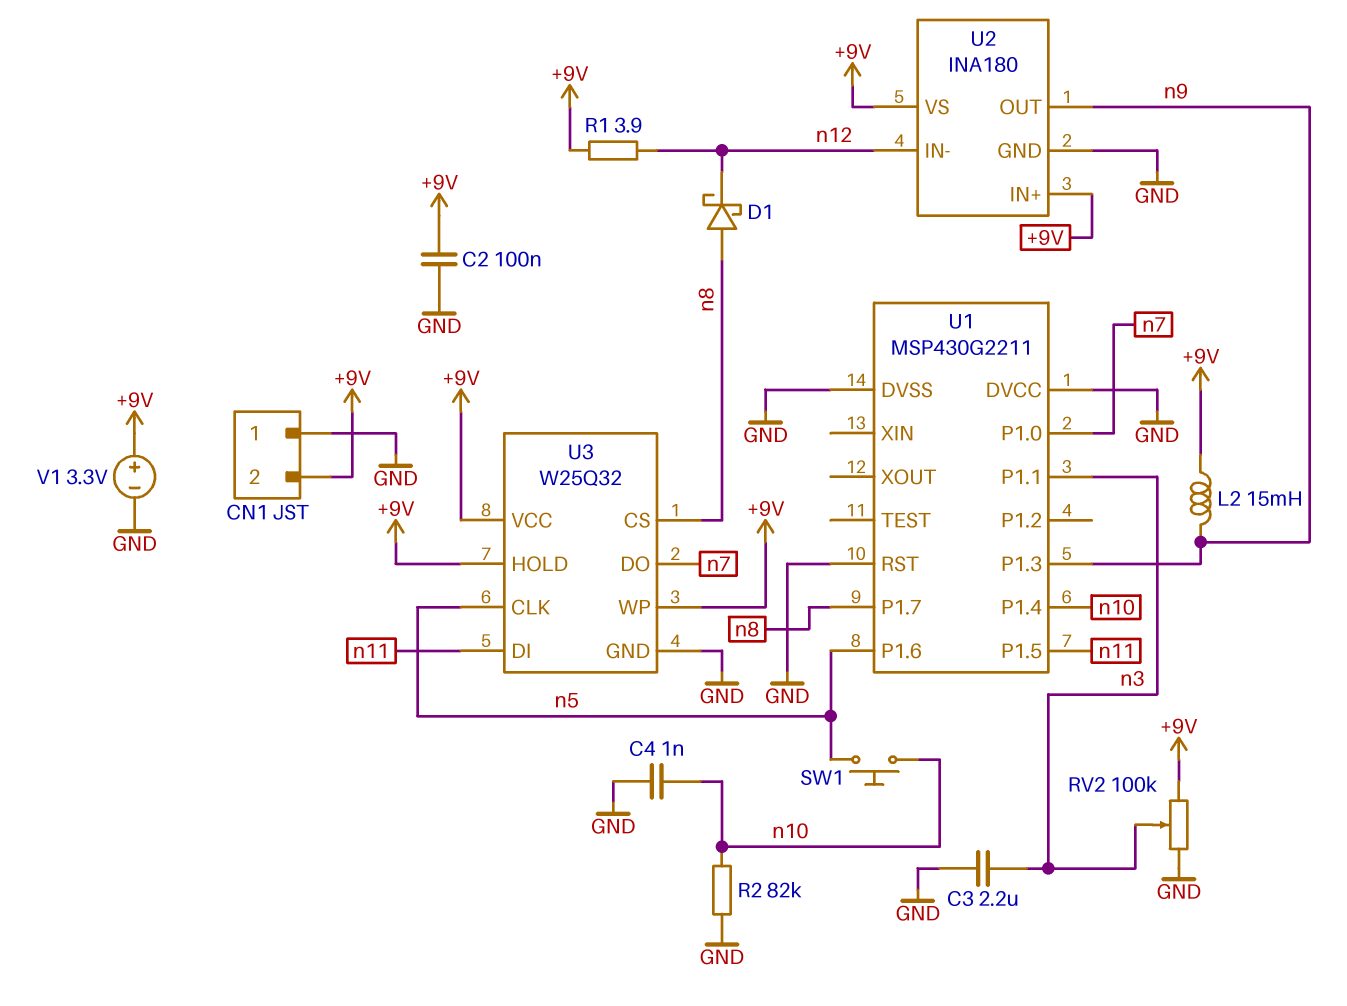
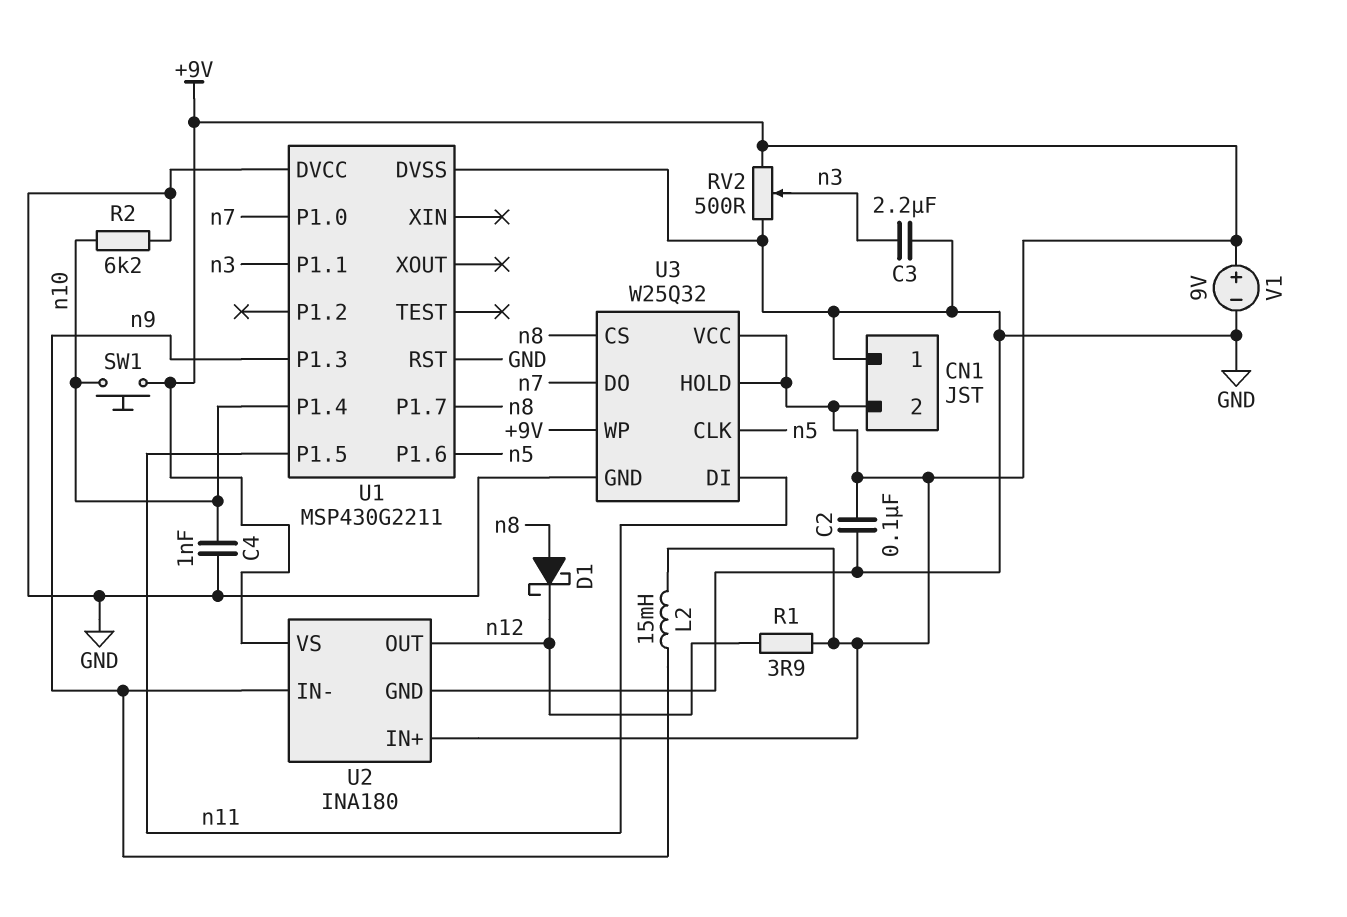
R2: 82k (GND, n10) -> 6.2k (GND, n10)
RV2: 100k (+9V, GND, wiper n3) -> 500 (+9V, GND, wiper n3)
SW1: button (n5, n10) -> button (+9V, n10)
U2 pin IN-: n12 -> n9
U2 pin OUT: n9 -> n12
V1: 3.3V (plus +9V, minus GND) -> 9V (plus +9V, minus GND)

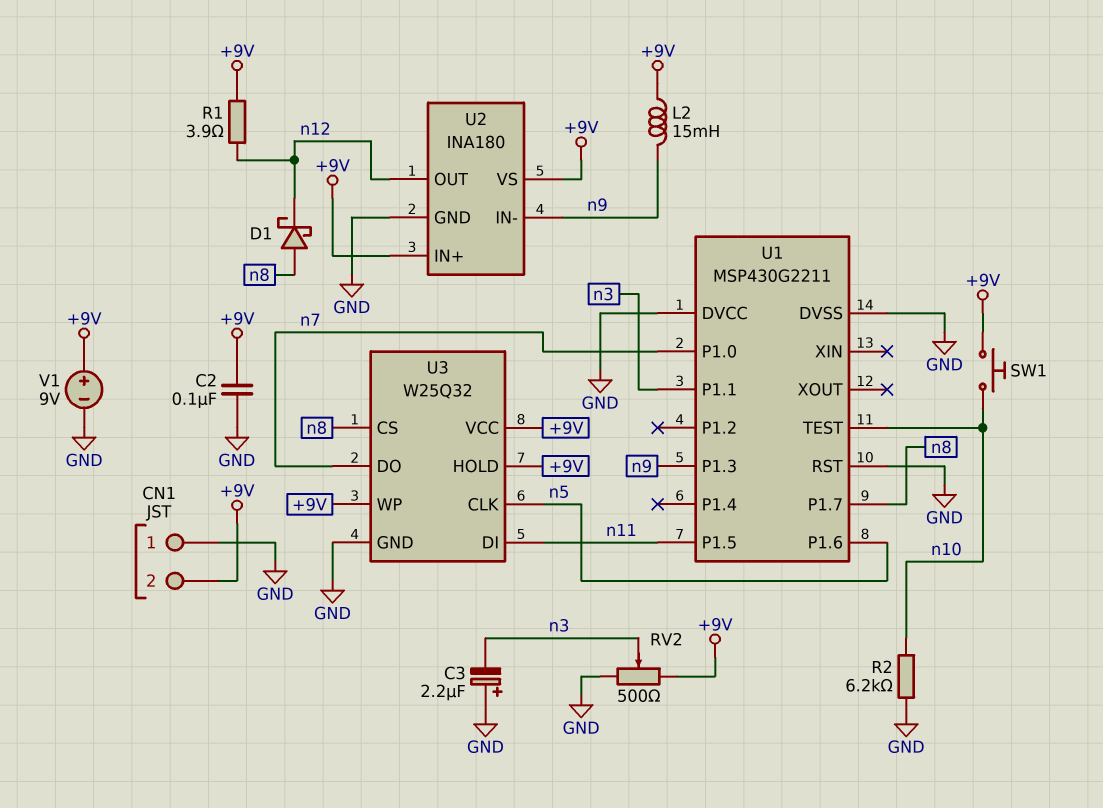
C3: 2.2uF (GND, n3) -> 2.2uF (plus GND, minus n3)
C4: 1nF (GND, n10) -> none
U1 pin P1.4: n10 -> none
U1 pin TEST: none -> n10

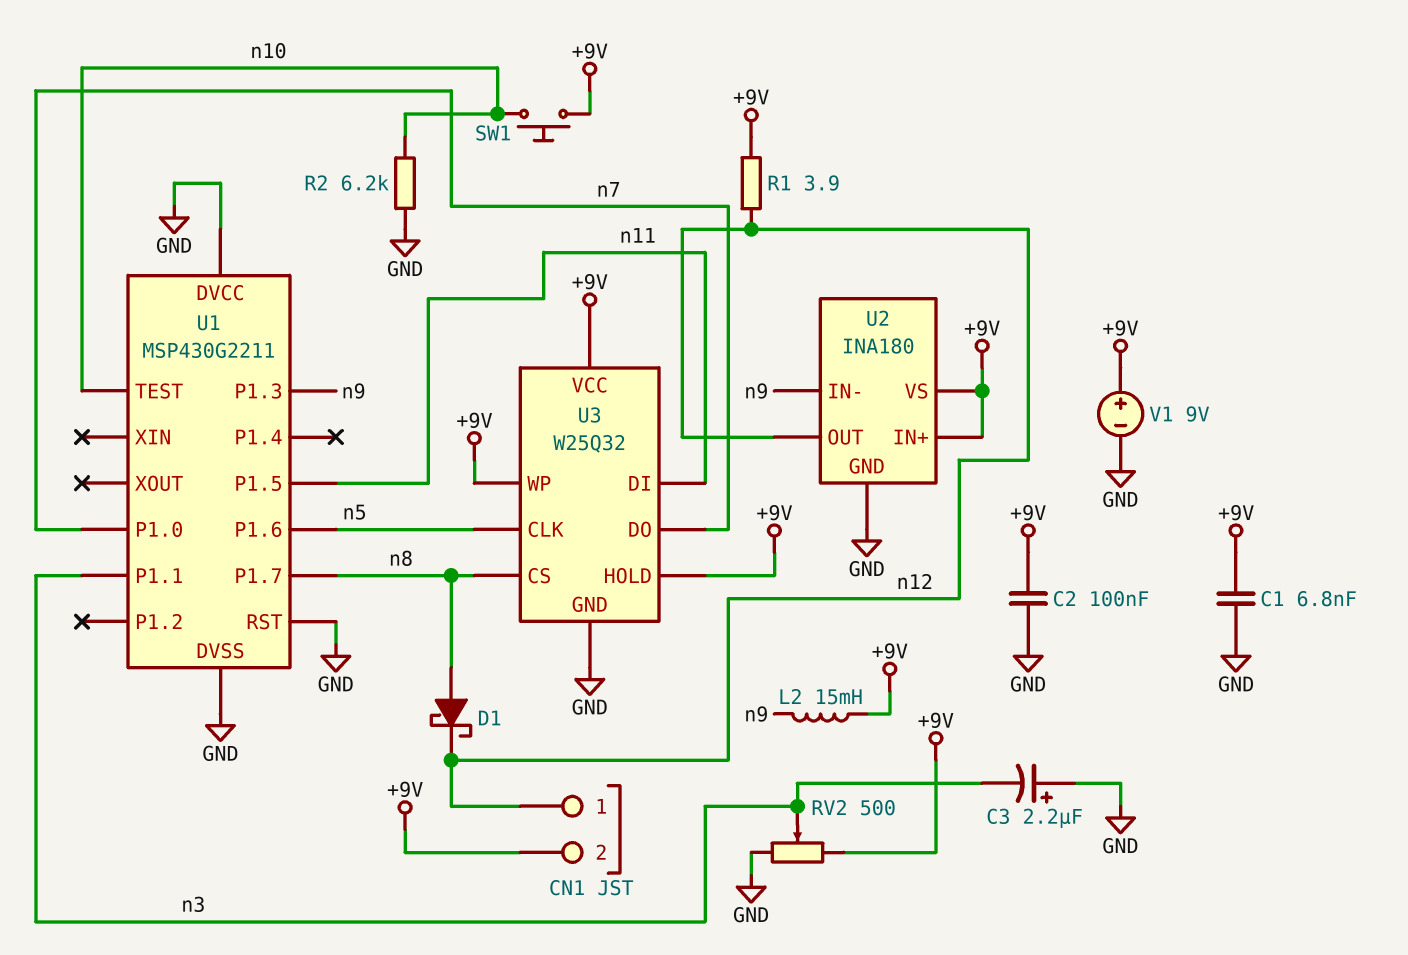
C1: none -> 6.8nF (+9V, GND)
CN1 pin 1: GND -> n12

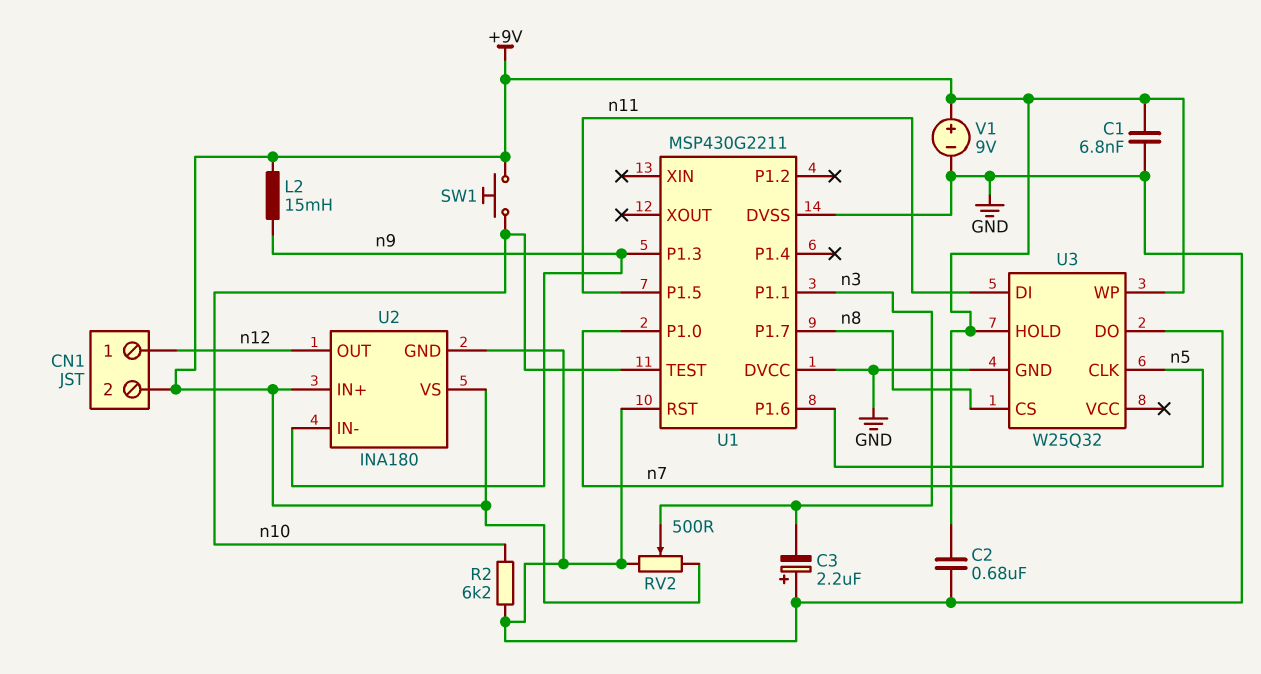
C2: 100nF (+9V, GND) -> 680nF (+9V, GND)
D1: schottky (A n8, K n12) -> none
R1: 3.9 (+9V, n12) -> none
U3 pin VCC: +9V -> none

